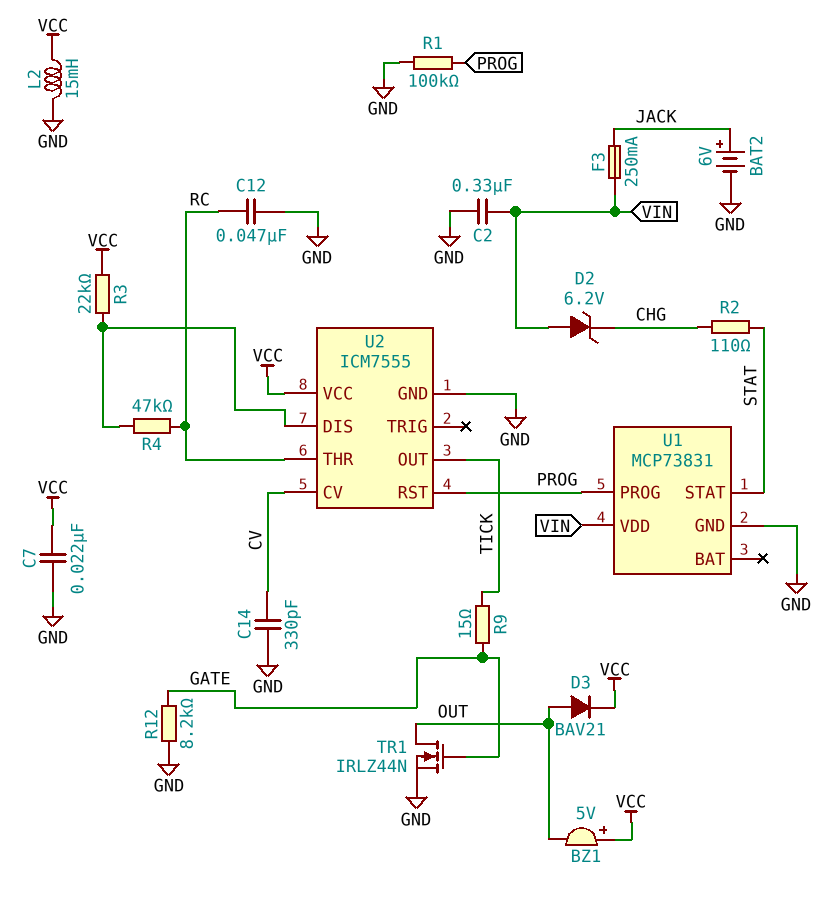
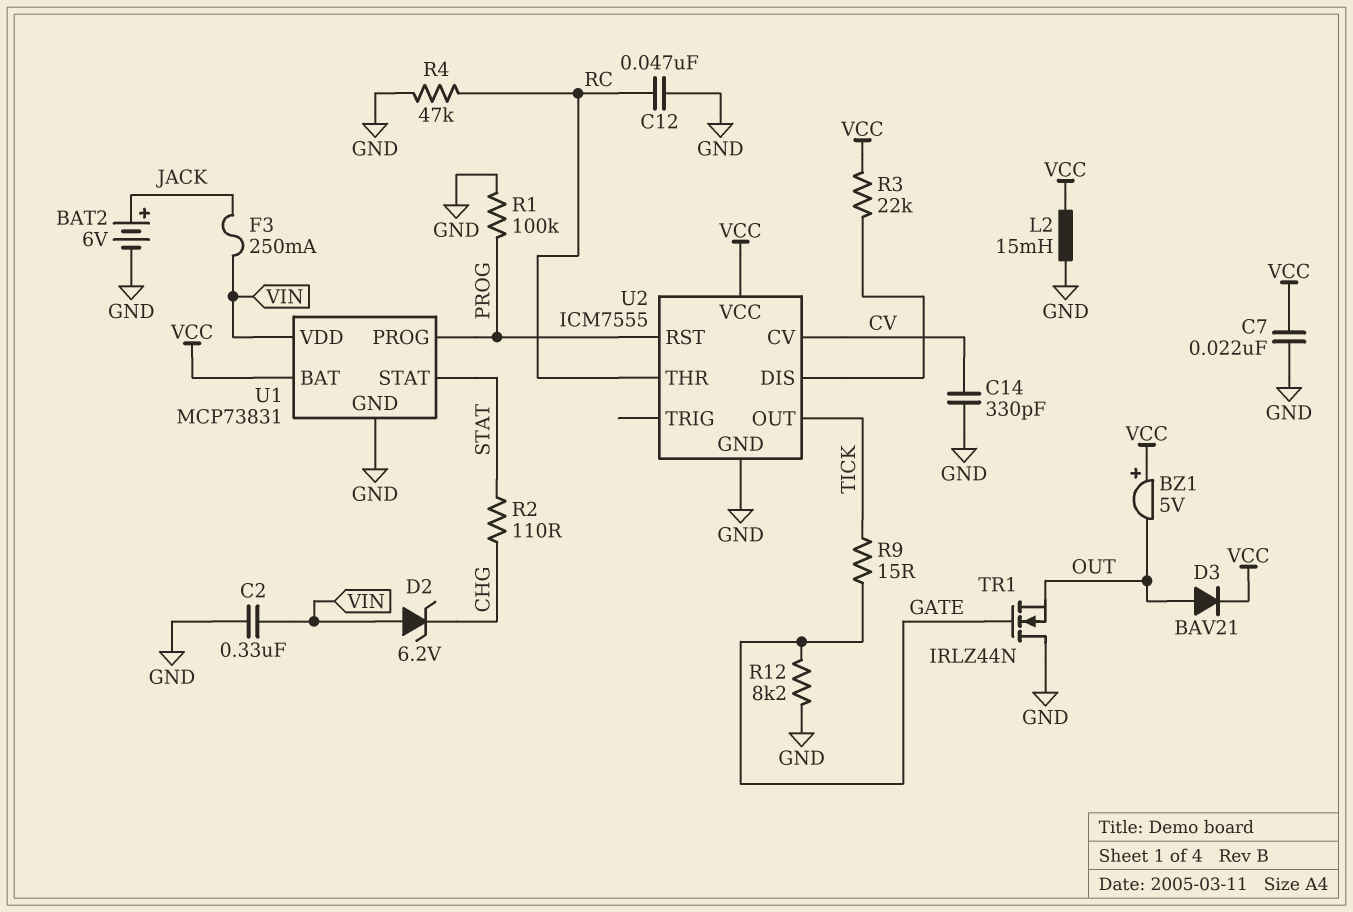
R4: 47k (RC, U2/DIS) -> 47k (GND, RC)
TR1: NMOS IRLZ44N (G GATE, D OUT, S GND) -> NMOS IRLZ44N (G GATE, D GND, S OUT)
U1 pin BAT: none -> VCC

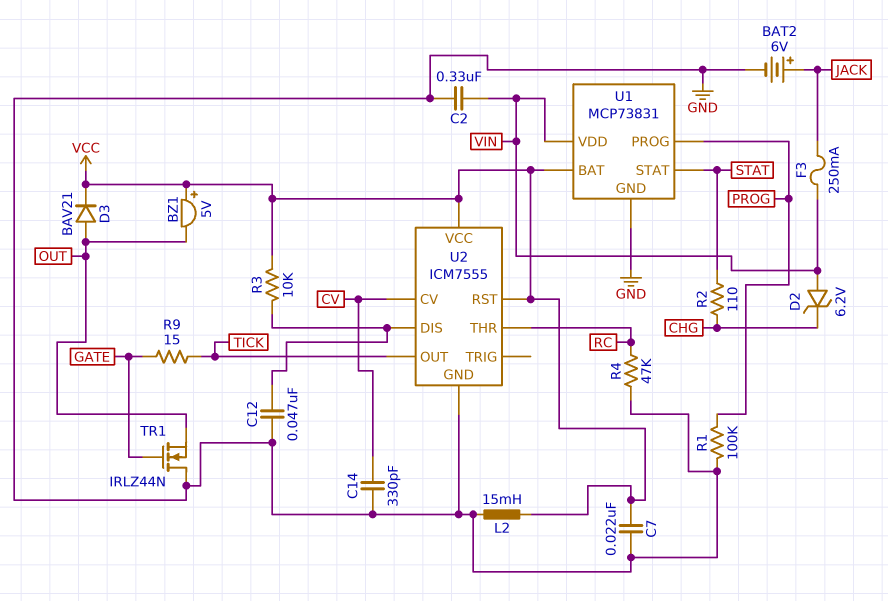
C12: 47nF (GND, RC) -> 47nF (GND, U2/DIS)
R3: 22k (U2/DIS, VCC) -> 10k (U2/DIS, VCC)
R12: 8.2k (GATE, GND) -> none
U2 pin RST: PROG -> VCC

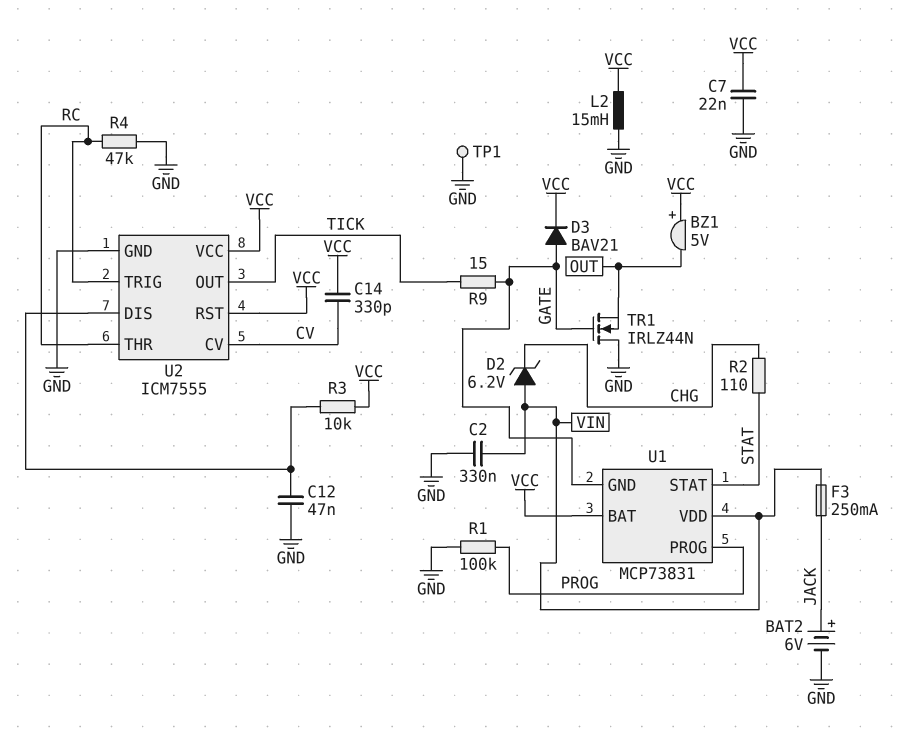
C14: 330pF (CV, GND) -> 330pF (CV, VCC)
D3: diode BAV21 (A OUT, K VCC) -> diode BAV21 (A GATE, K VCC)
TP1: none -> test point (GND)
U1 pin GND: GND -> GATE
U2 pin TRIG: none -> RC

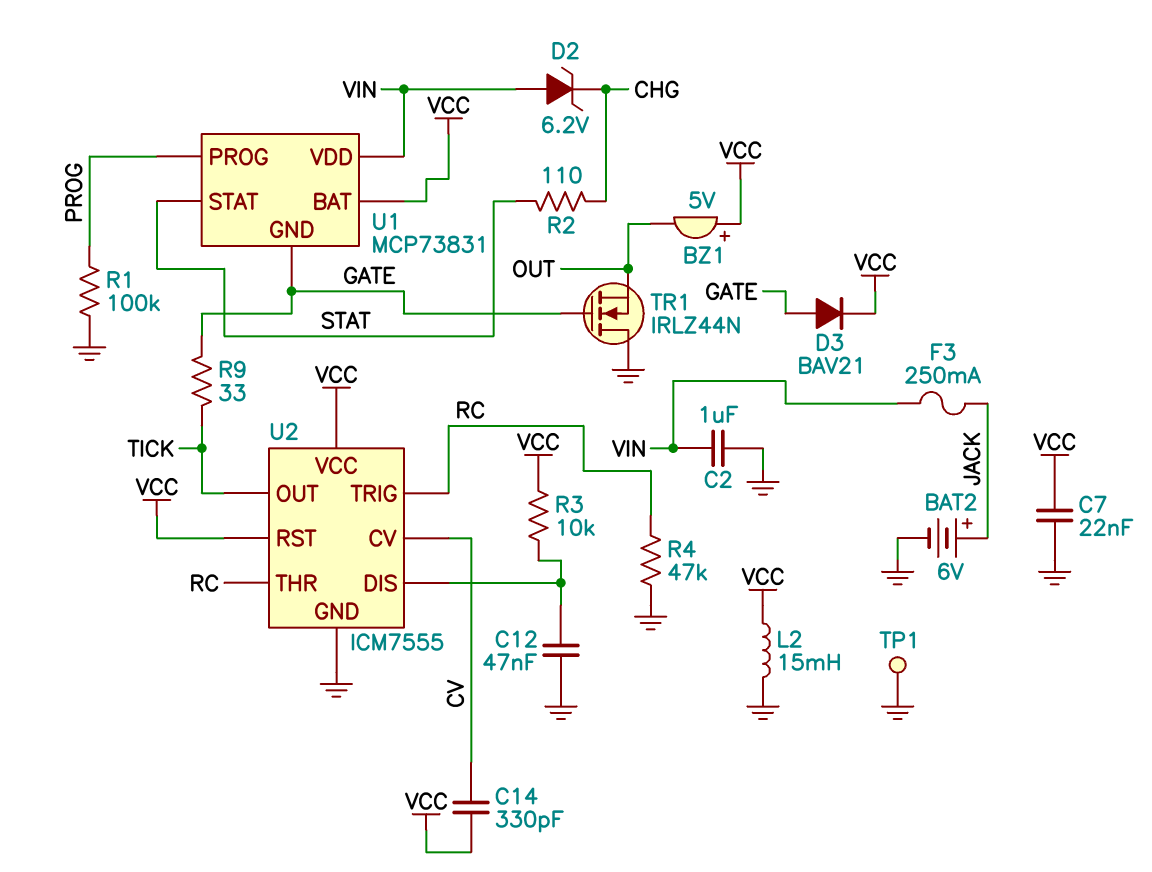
C2: 330nF (GND, VIN) -> 1uF (GND, VIN)
R9: 15 (GATE, TICK) -> 33 (GATE, TICK)

